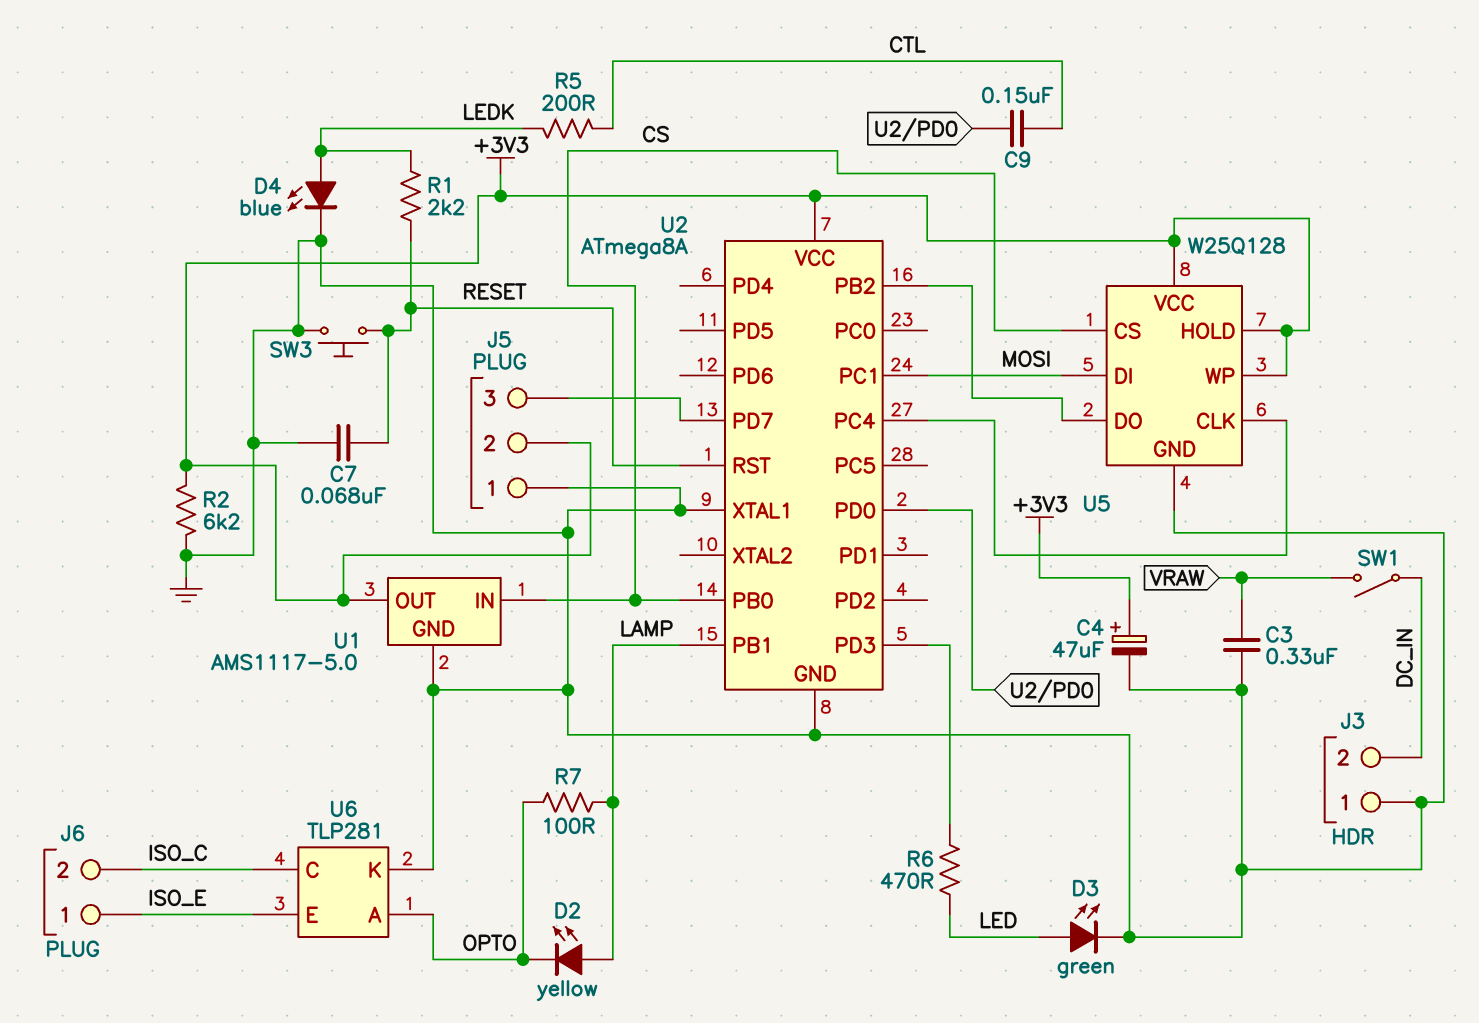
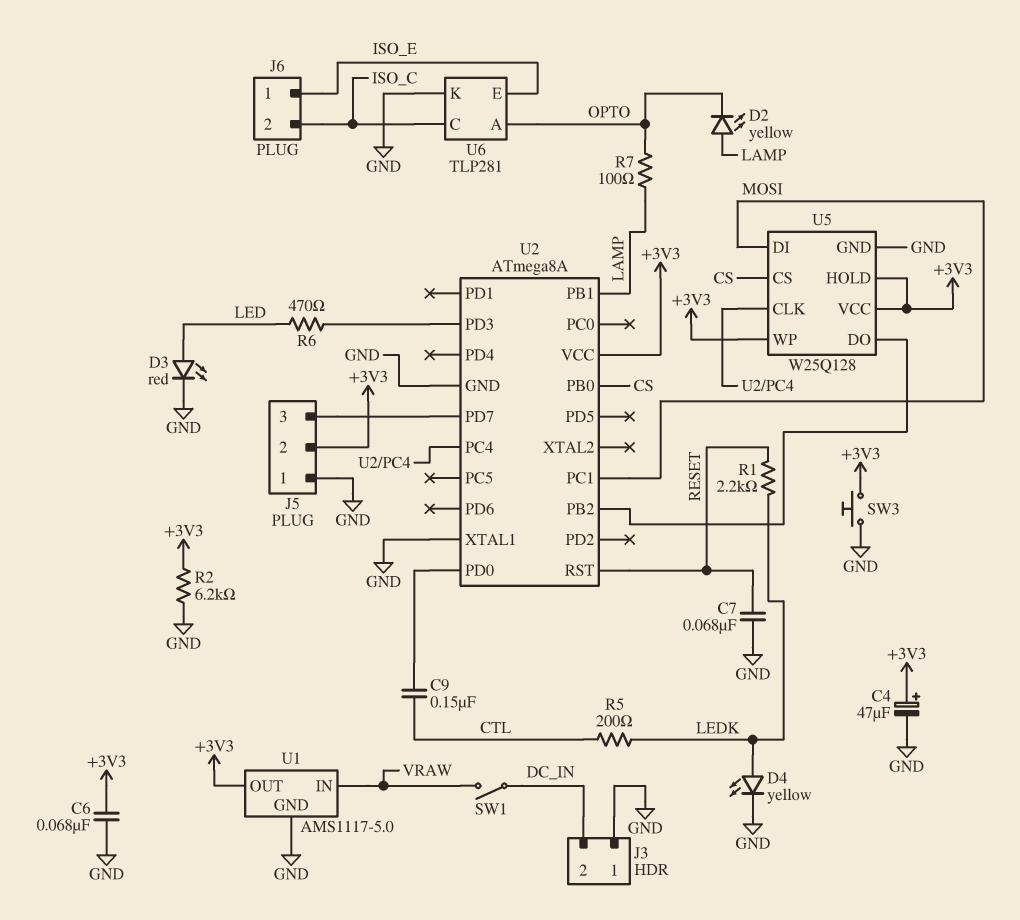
C3: 330nF (GND, VRAW) -> none
C6: none -> 68nF (+3V3, GND)
D3: LED green (A LED, K GND) -> LED red (A LED, K GND)
D4: LED blue (A LEDK, K GND) -> LED yellow (A LEDK, K GND)
SW3: button (GND, RESET) -> button (+3V3, GND)
U1 pin IN: CS -> VRAW

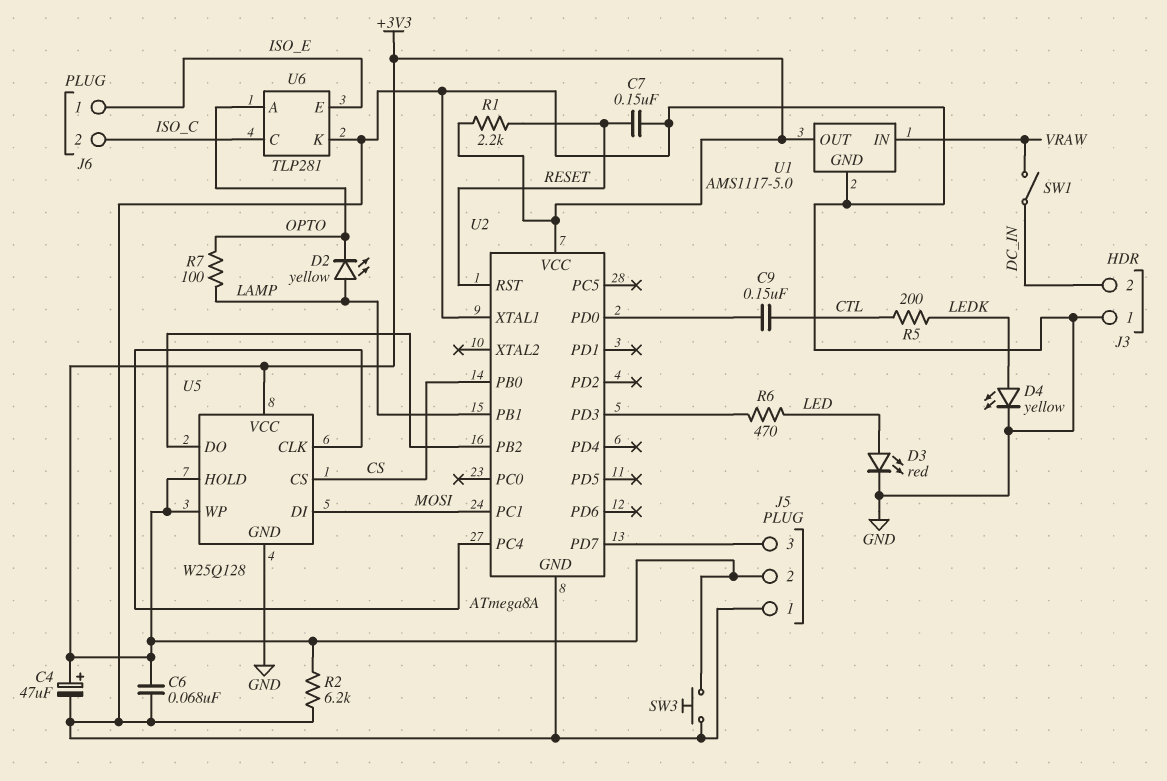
C7: 68nF (GND, RESET) -> 150nF (GND, RESET)
R1: 2.2k (LEDK, RESET) -> 2.2k (+3V3, RESET)

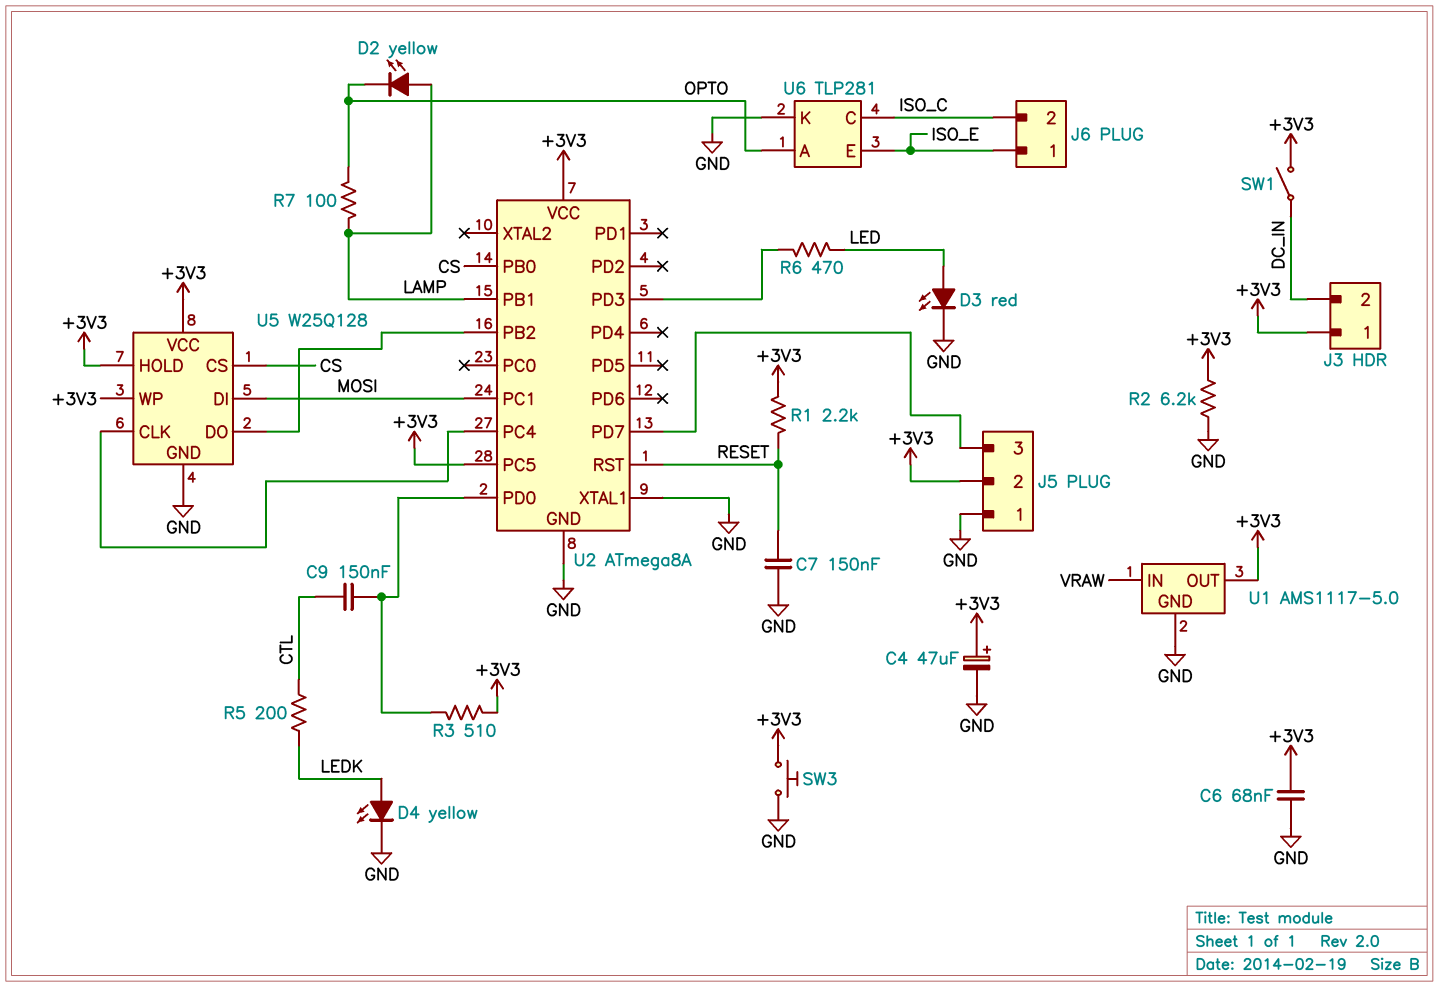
J3 pin 1: GND -> +3V3
R3: none -> 510 (+3V3, U2/PD0)
SW1: switch (DC_IN, VRAW) -> switch (+3V3, DC_IN)
U2 pin PC5: none -> +3V3

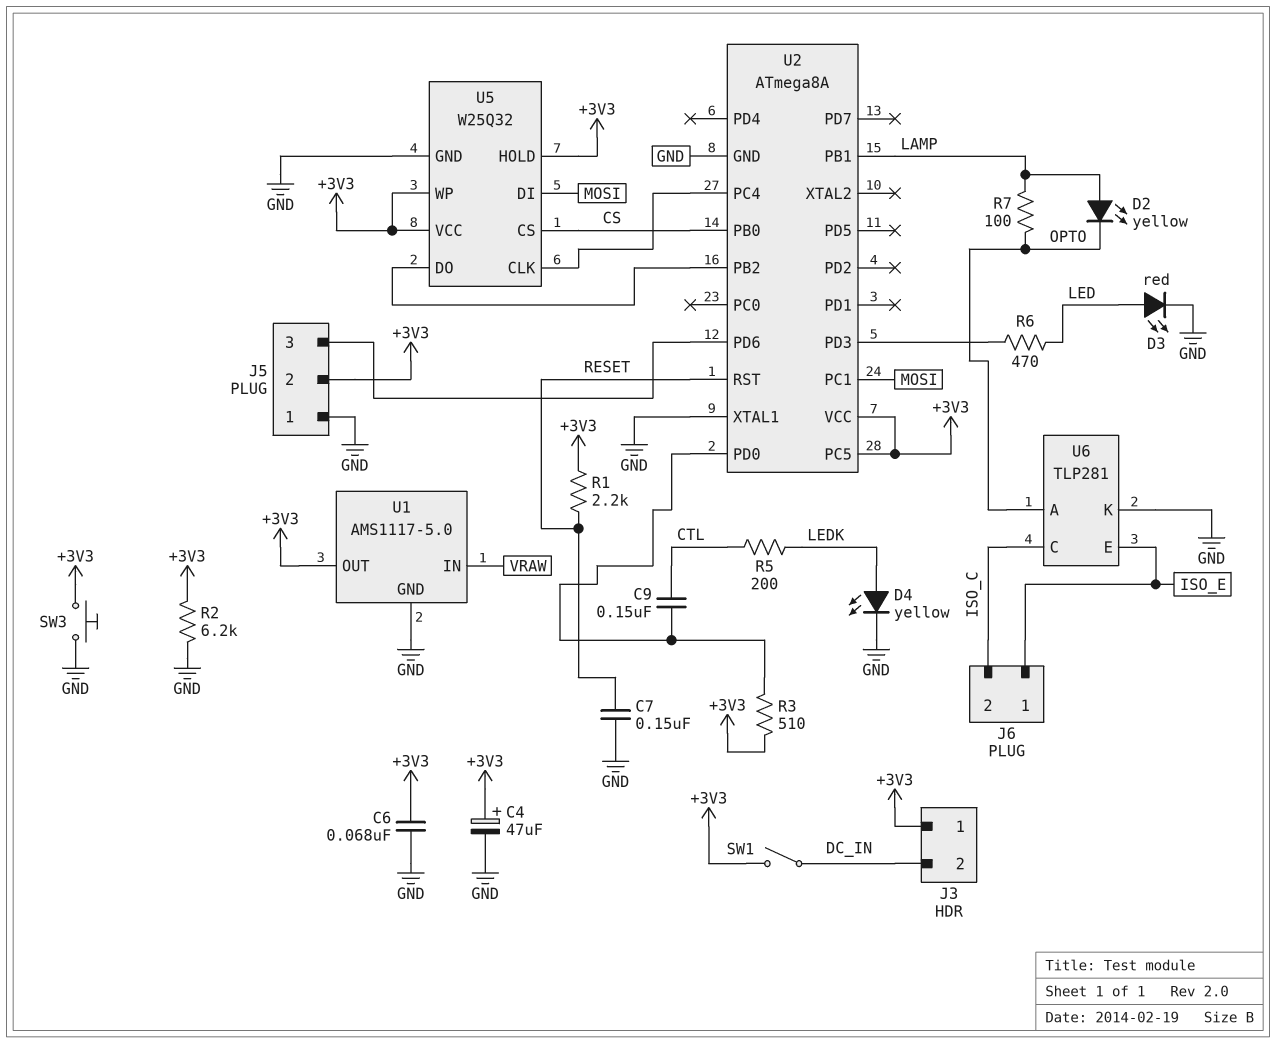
U2 pin PD6: none -> J5/3
U2 pin PD7: J5/3 -> none
U5: W25Q128 -> W25Q32

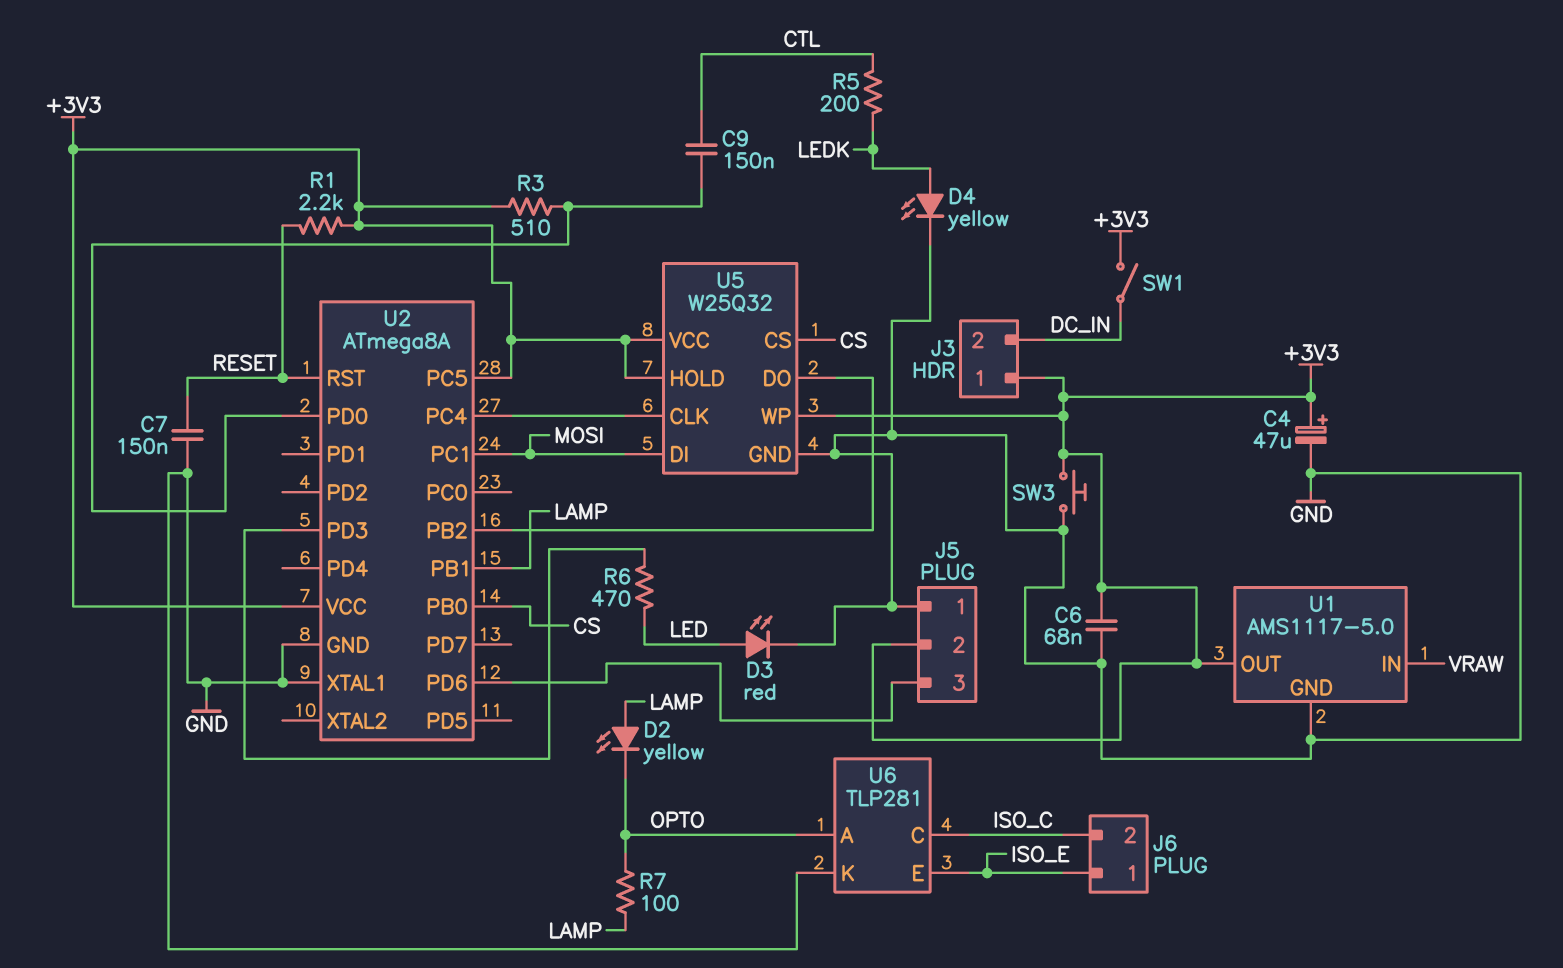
R2: 6.2k (+3V3, GND) -> none

